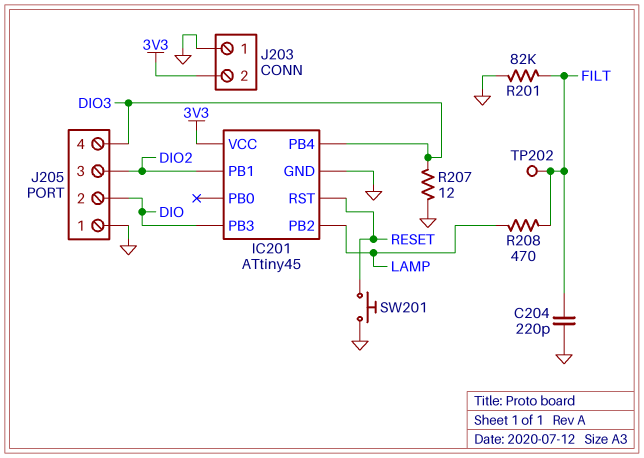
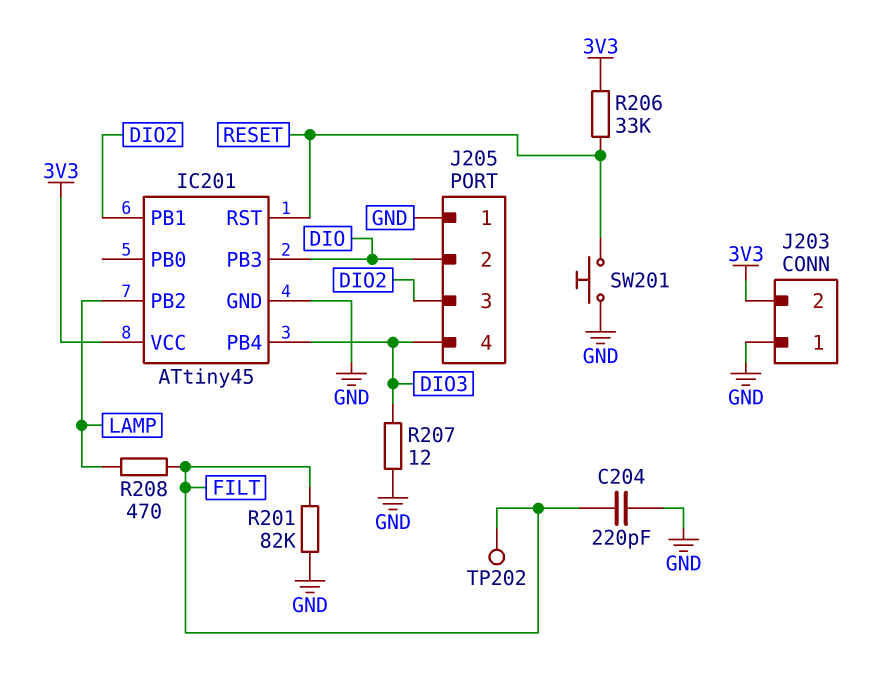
R206: none -> 33k (3V3, RESET)

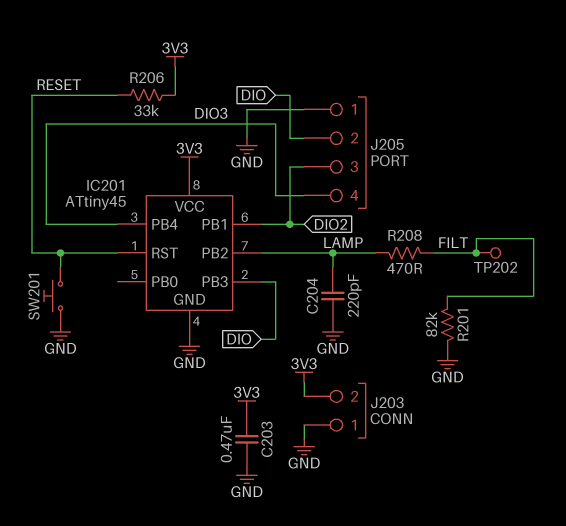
C203: none -> 470nF (3V3, GND)
C204: 220pF (FILT, GND) -> 220pF (GND, LAMP)
R207: 12 (DIO3, GND) -> none

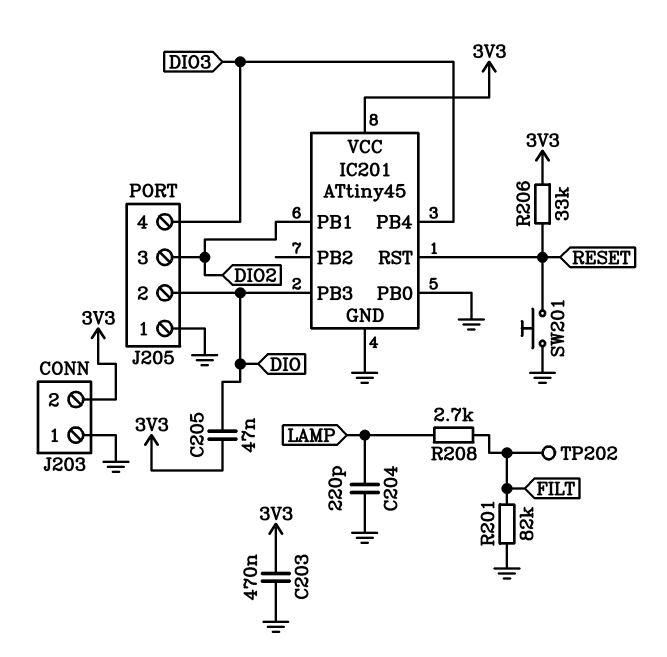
C205: none -> 47nF (3V3, DIO)
IC201 pin PB0: none -> GND
IC201 pin PB2: LAMP -> none
R208: 470 (FILT, LAMP) -> 2.7k (FILT, LAMP)

